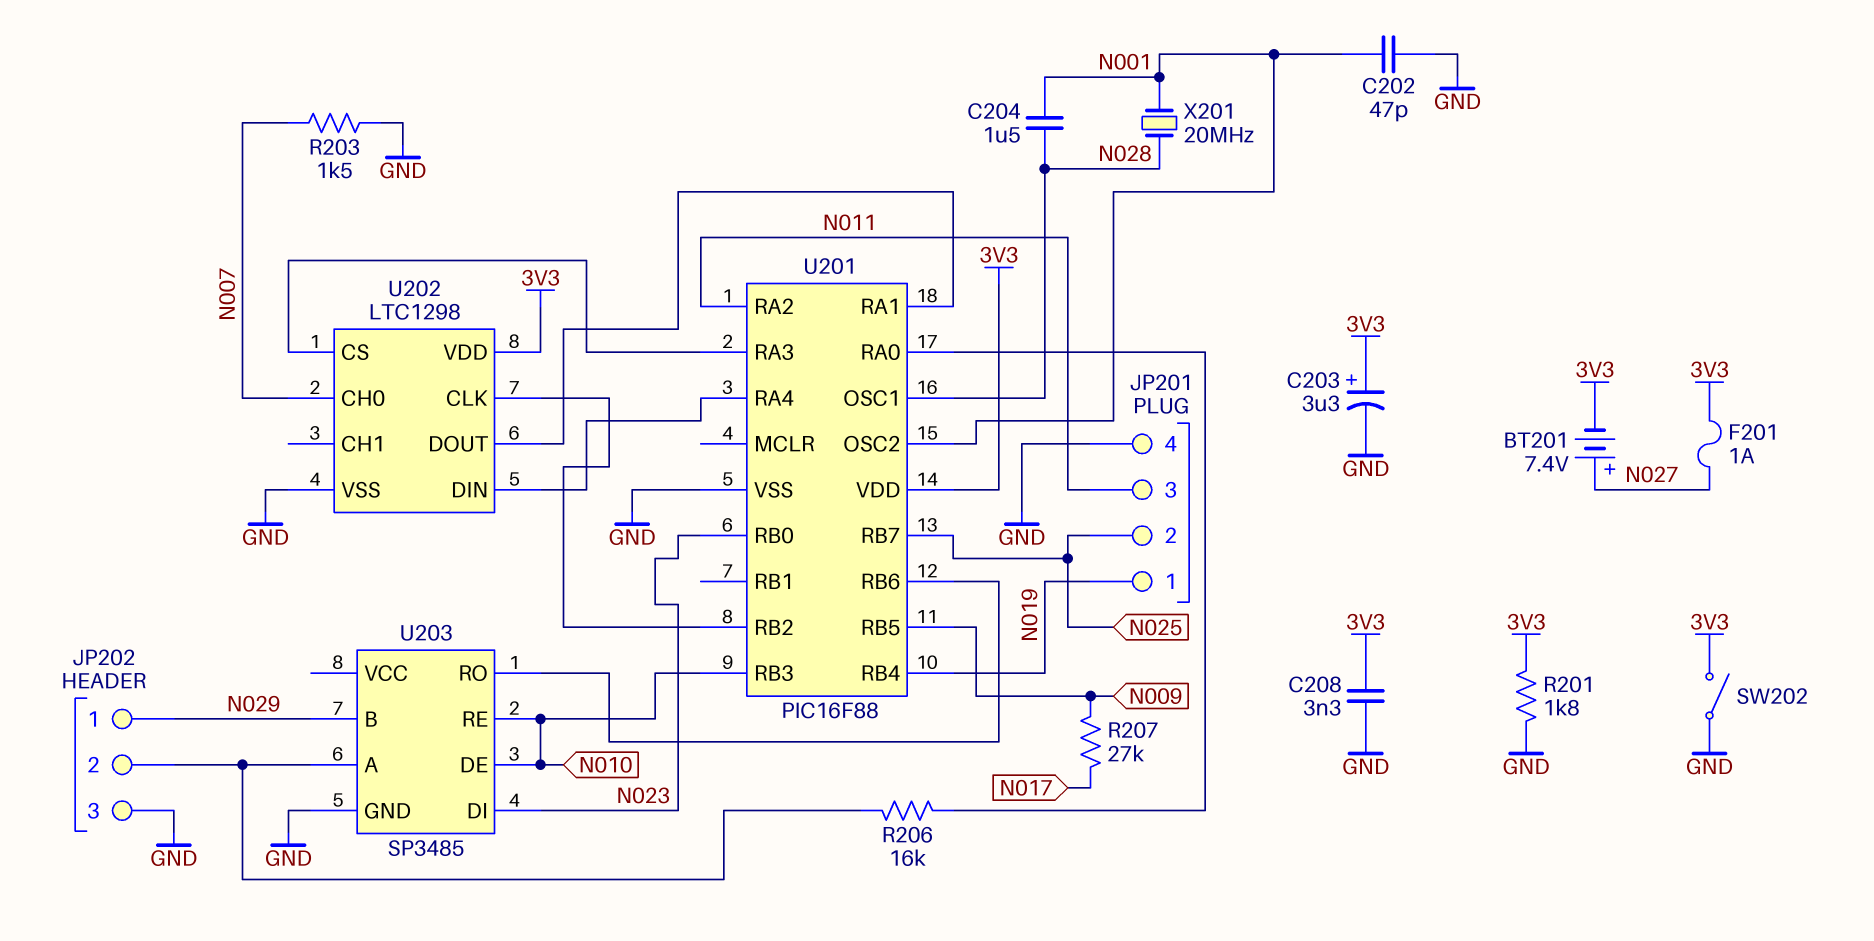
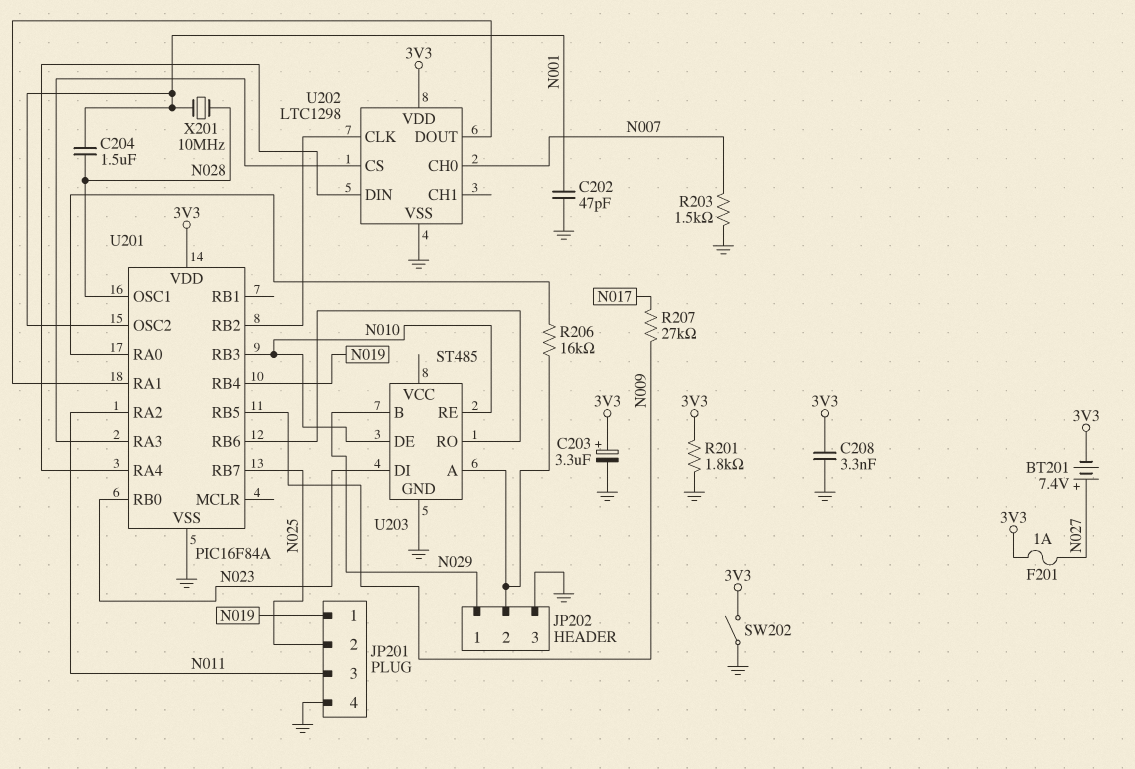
U201: PIC16F88 -> PIC16F84A
U203: SP3485 -> ST485
X201: 20MHz (N001, N028) -> 10MHz (N001, N028)

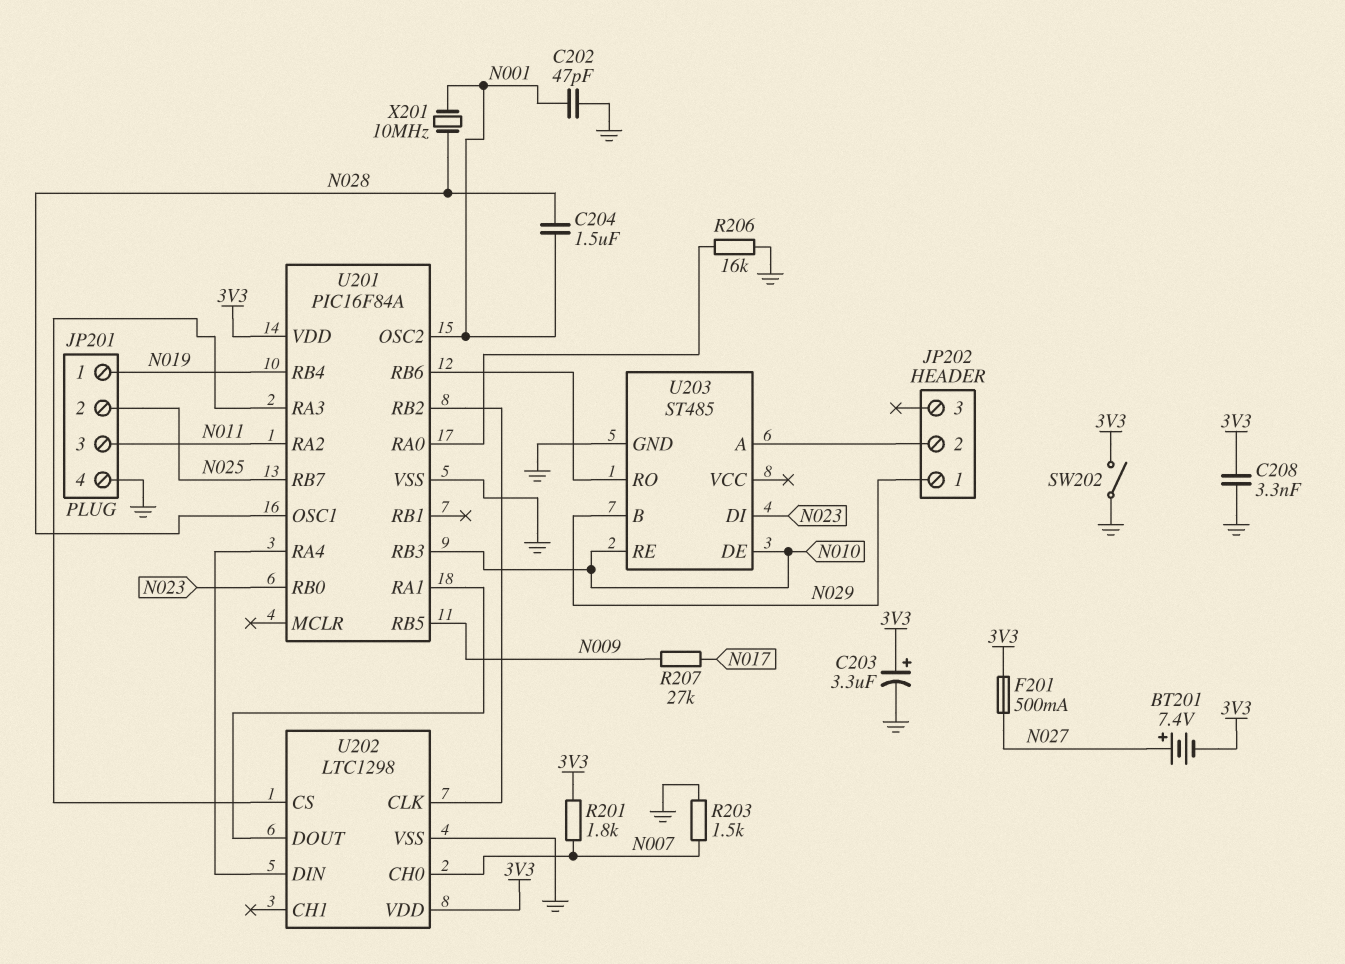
F201: 1A (3V3, N027) -> 500mA (3V3, N027)
JP202 pin 3: GND -> none
R201: 1.8k (3V3, GND) -> 1.8k (3V3, N007)
R206: 16k (JP202/2, U201/RA0) -> 16k (GND, U201/RA0)

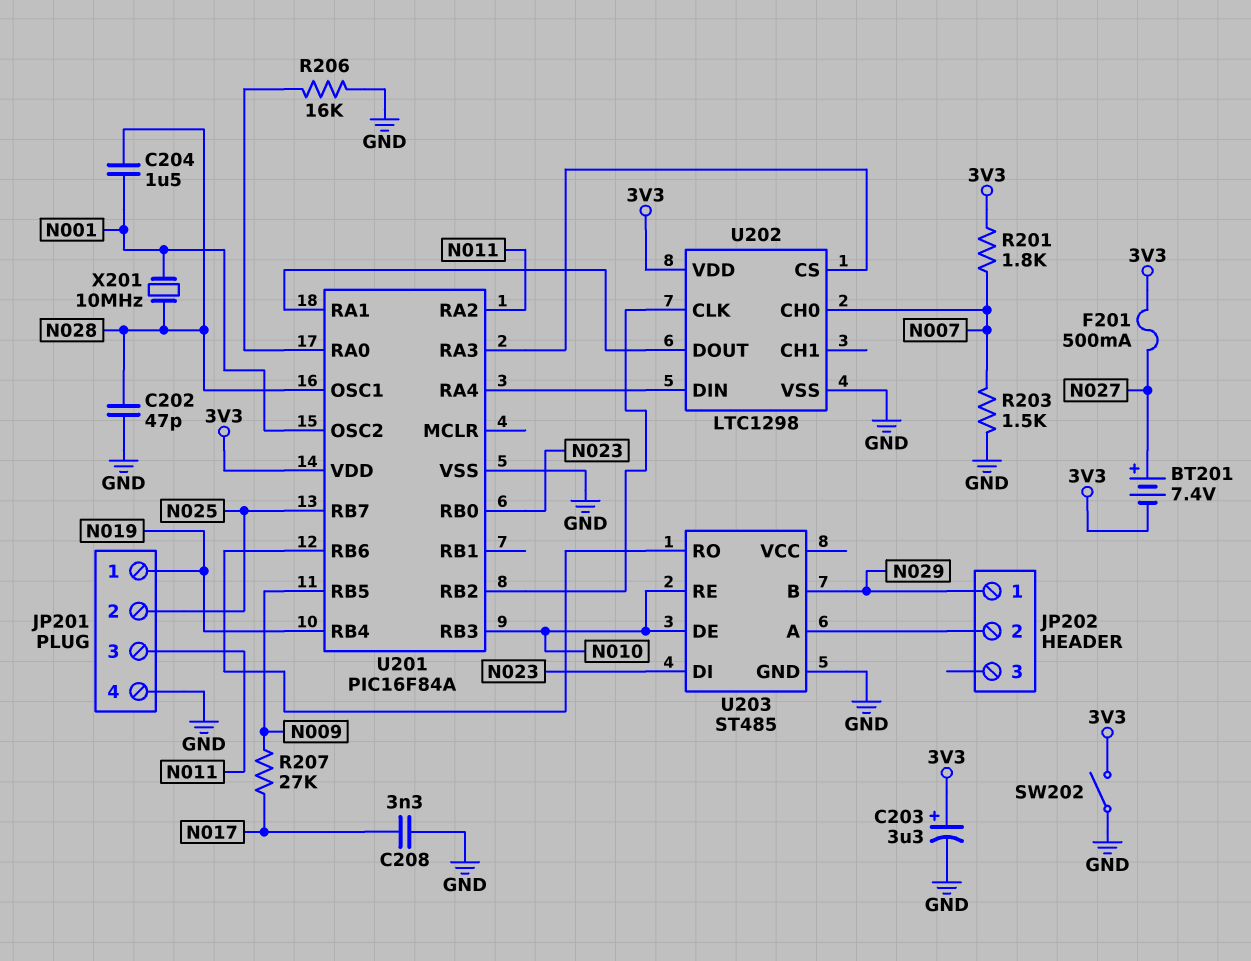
C202: 47pF (GND, N001) -> 47pF (GND, N028)
C208: 3.3nF (3V3, GND) -> 3.3nF (GND, N017)

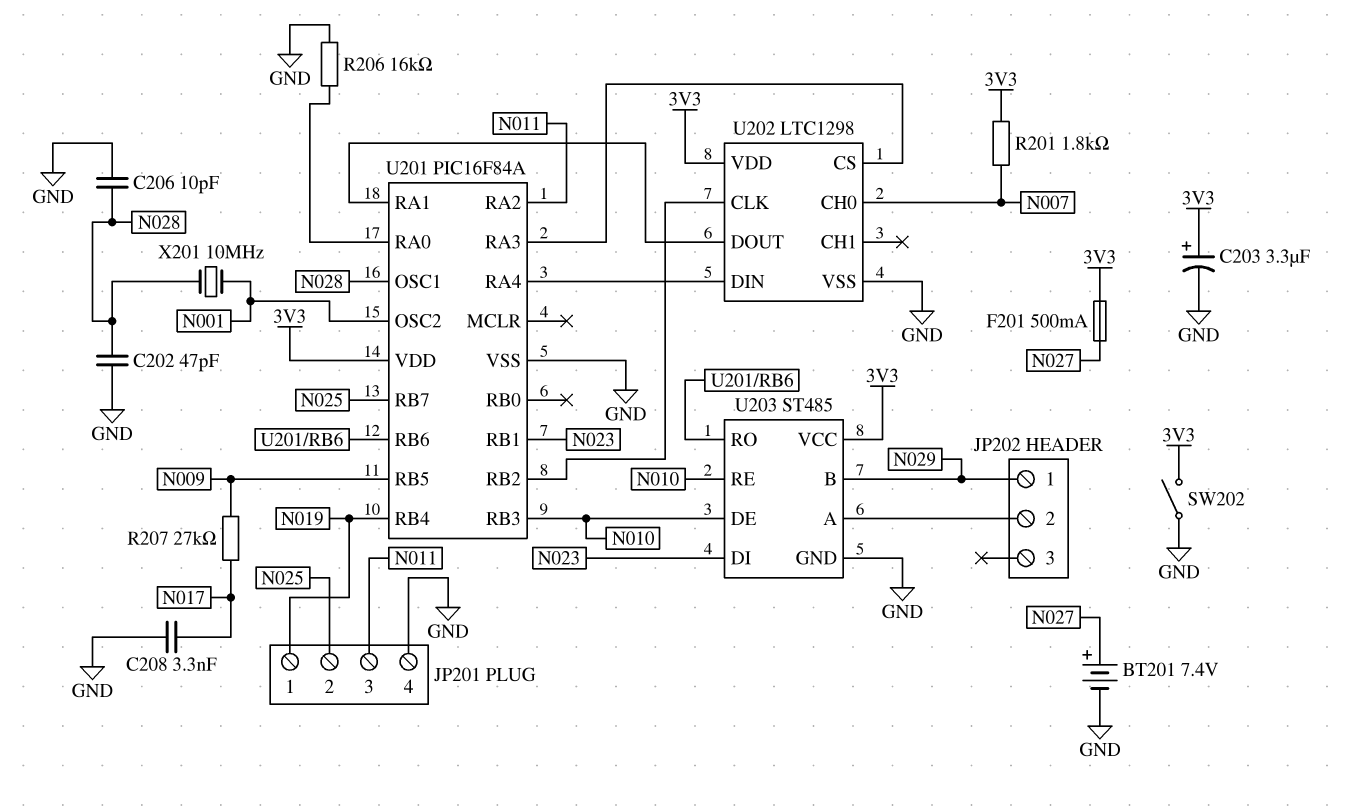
BT201: 7.4V (plus N027, minus 3V3) -> 7.4V (plus N027, minus GND)
C204: 1.5uF (N001, N028) -> none
C206: none -> 10pF (GND, N028)
R203: 1.5k (GND, N007) -> none
U201 pin RB0: N023 -> none
U201 pin RB1: none -> N023
U203 pin VCC: none -> 3V3

